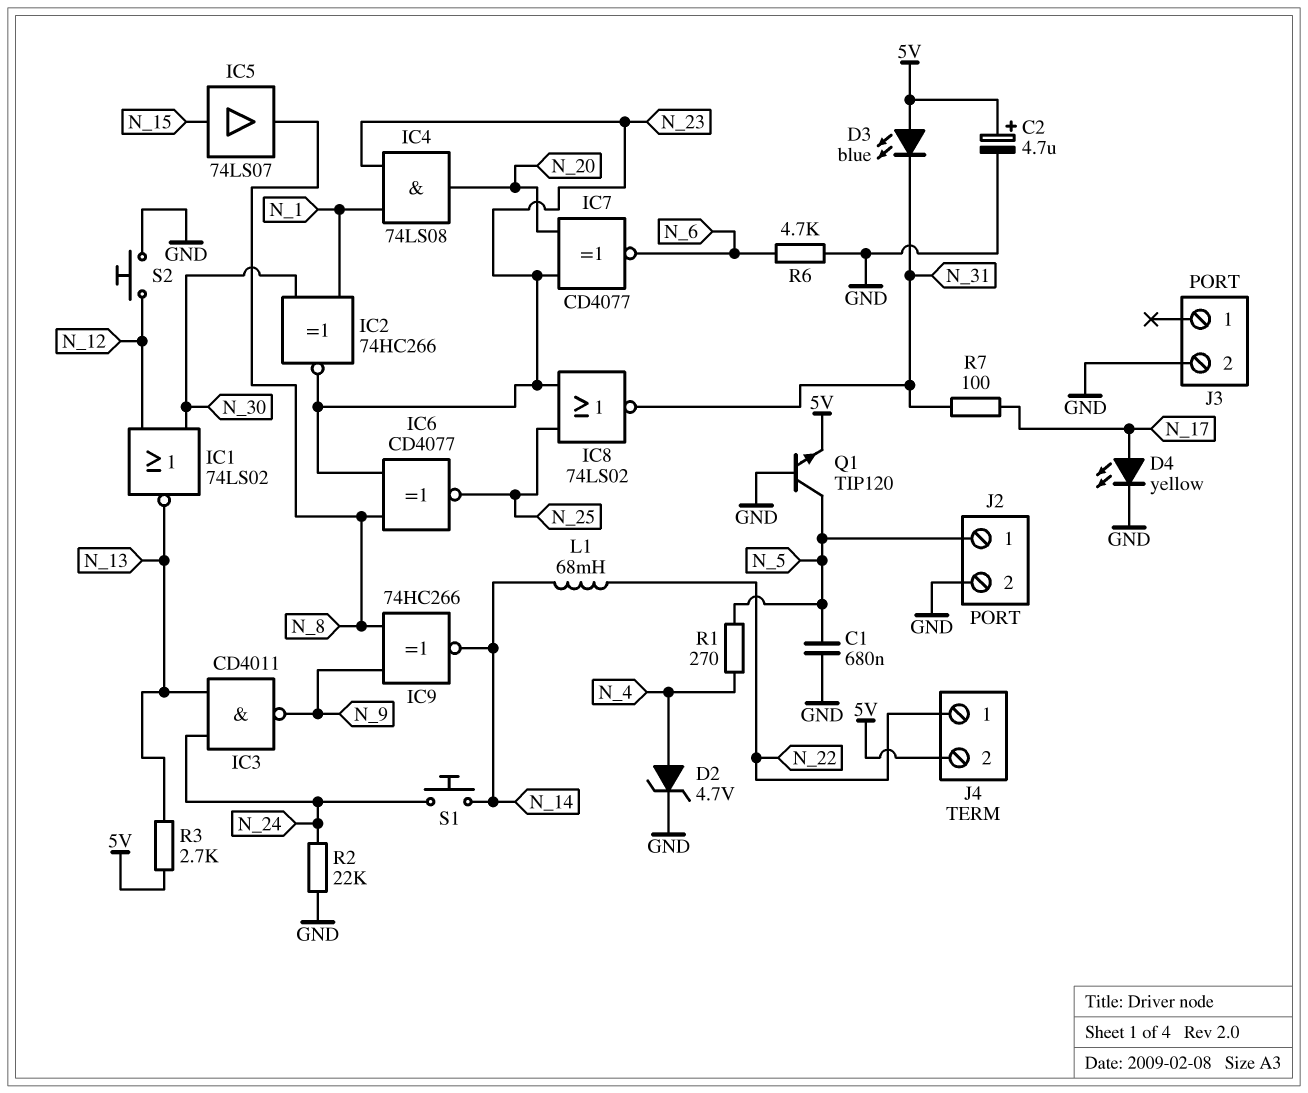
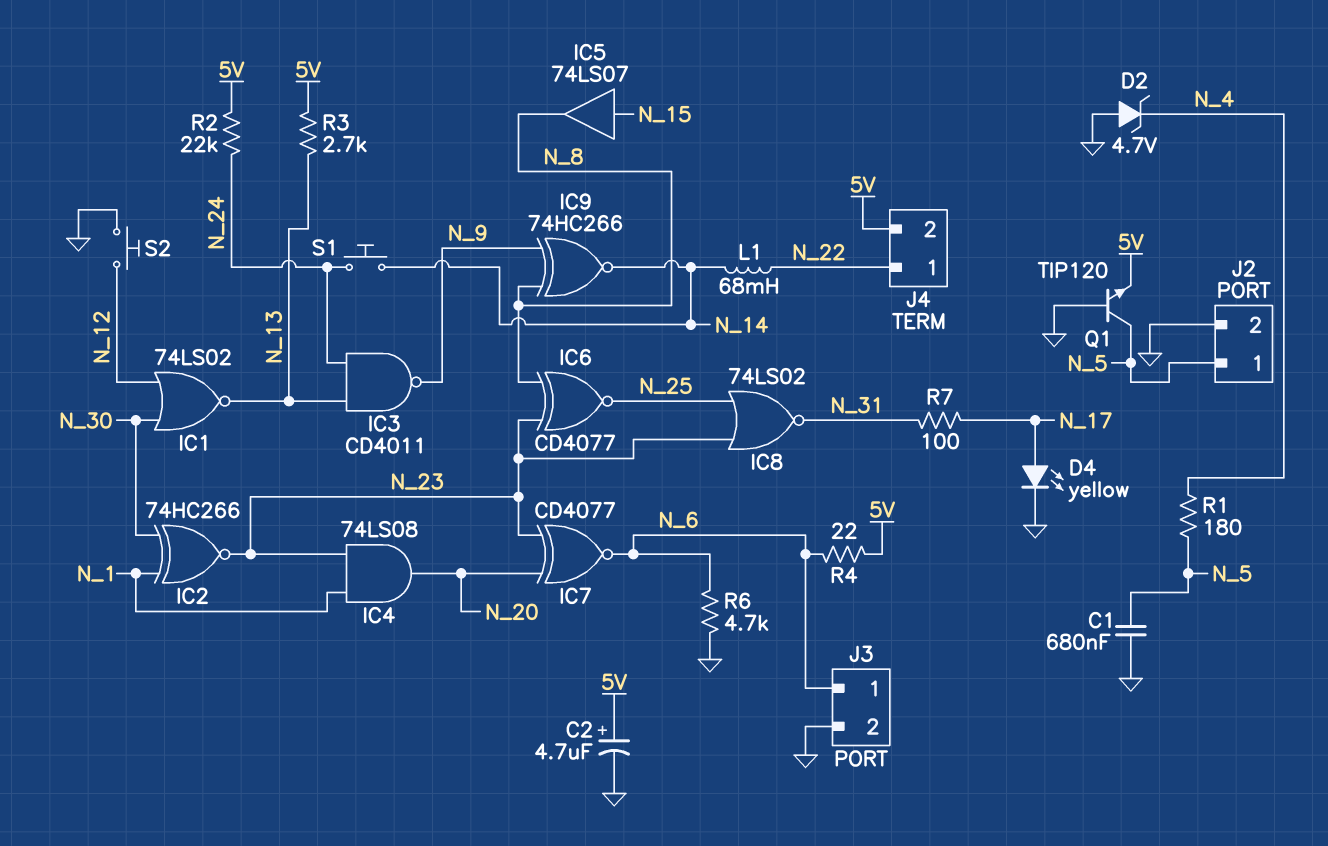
D2: zener 4.7V (A N_4, K GND) -> zener 4.7V (A GND, K N_4)
D3: LED blue (A 5V, K N_31) -> none
J3 pin 1: none -> N_6
R1: 270 (N_4, N_5) -> 180 (N_4, N_5)
R2: 22k (GND, N_24) -> 22k (5V, N_24)
R4: none -> 22 (5V, N_6)

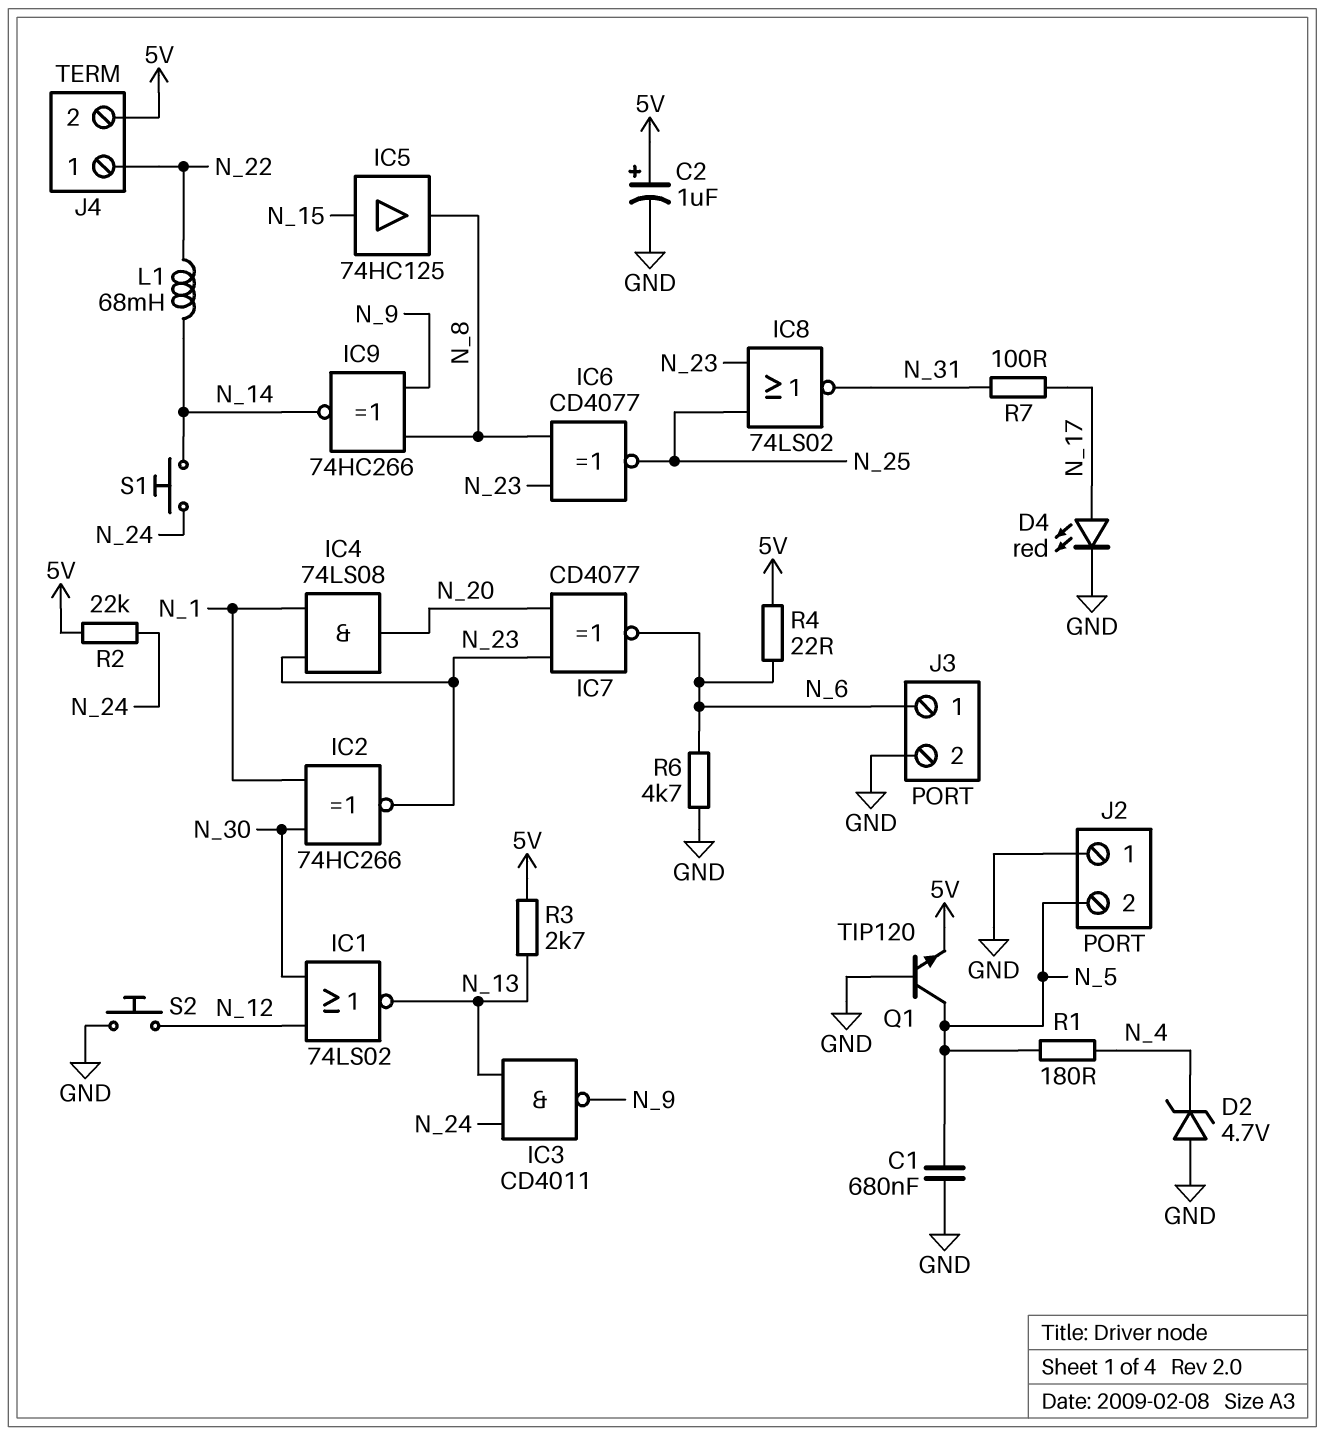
C2: 4.7uF (plus 5V, minus GND) -> 1uF (plus 5V, minus GND)
D4: LED yellow (A N_17, K GND) -> LED red (A N_17, K GND)
IC5: buffer 74LS07 (in N_15, out N_8) -> buffer 74HC125 (in N_15, out N_8)
J2 pin 1: N_5 -> GND
J2 pin 2: GND -> N_5

